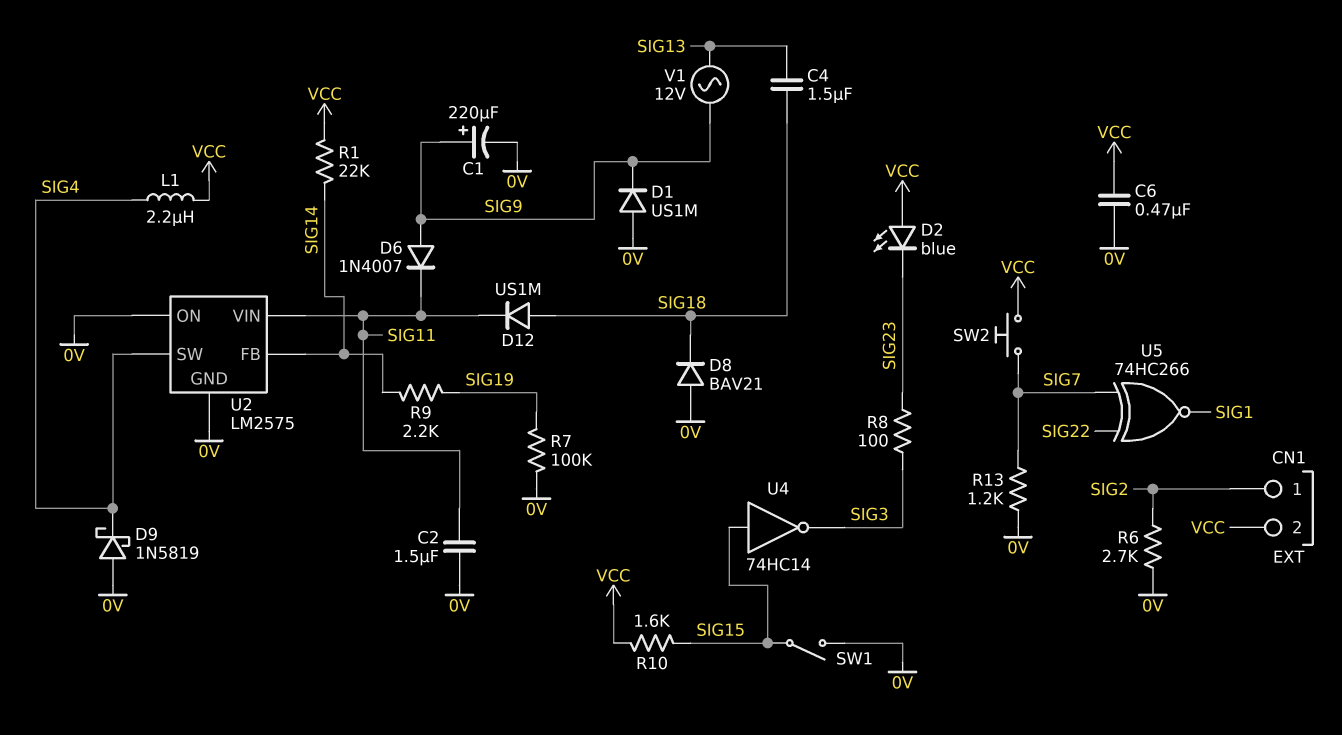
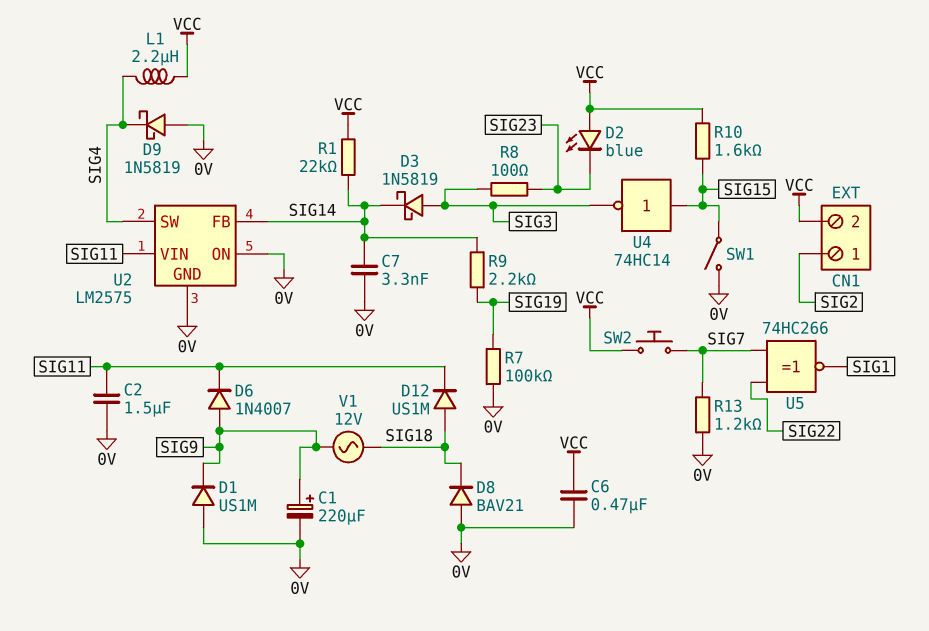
C4: 1.5uF (SIG13, SIG18) -> none
C7: none -> 3.3nF (0V, SIG14)
D3: none -> schottky 1N5819 (A SIG3, K SIG14)
R6: 2.7k (0V, SIG2) -> none
V1: AC 12V (SIG9, SIG13) -> AC 12V (SIG9, SIG18)

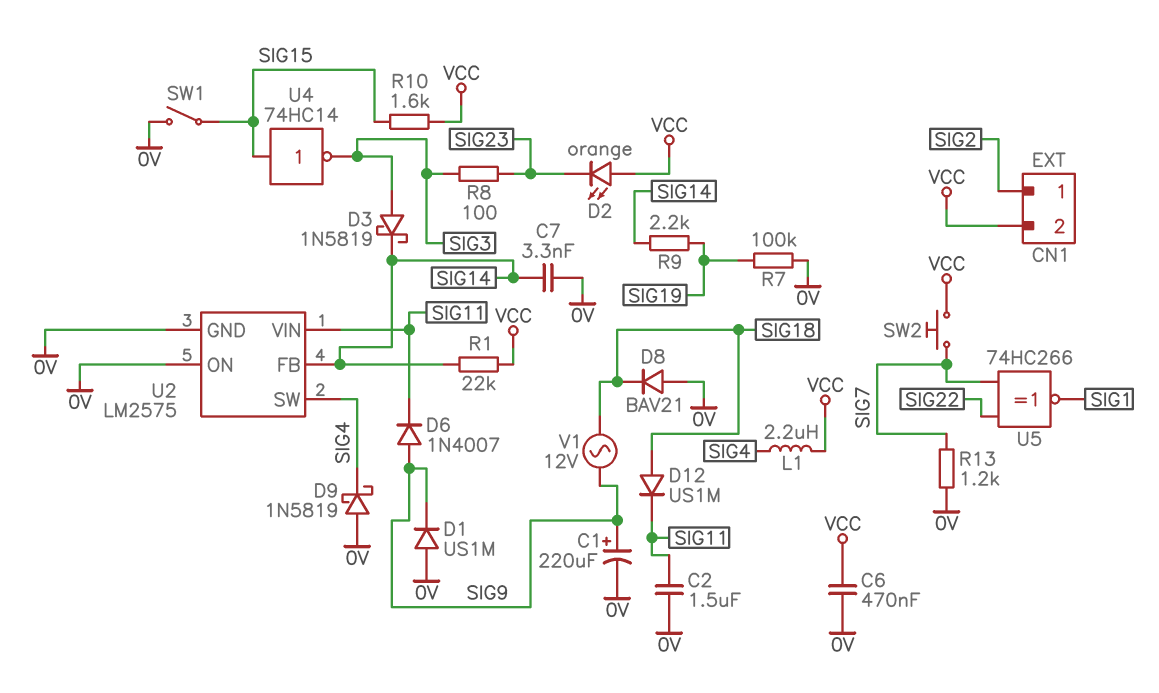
D2: LED blue (A VCC, K SIG23) -> LED orange (A VCC, K SIG23)

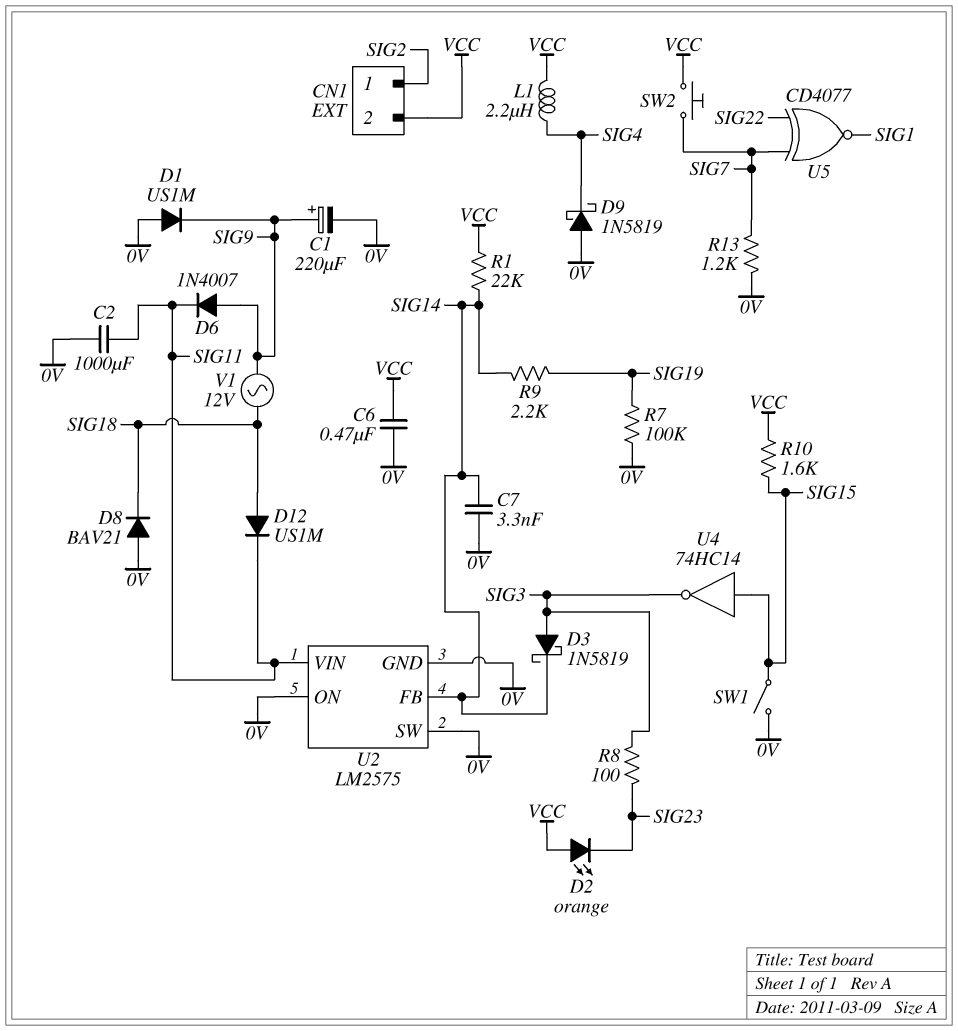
C2: 1.5uF (0V, SIG11) -> 1000uF (0V, SIG11)
U2 pin SW: SIG4 -> 0V
U5: XNOR 74HC266 (in SIG7, in SIG22, out SIG1) -> XNOR CD4077 (in SIG7, in SIG22, out SIG1)

